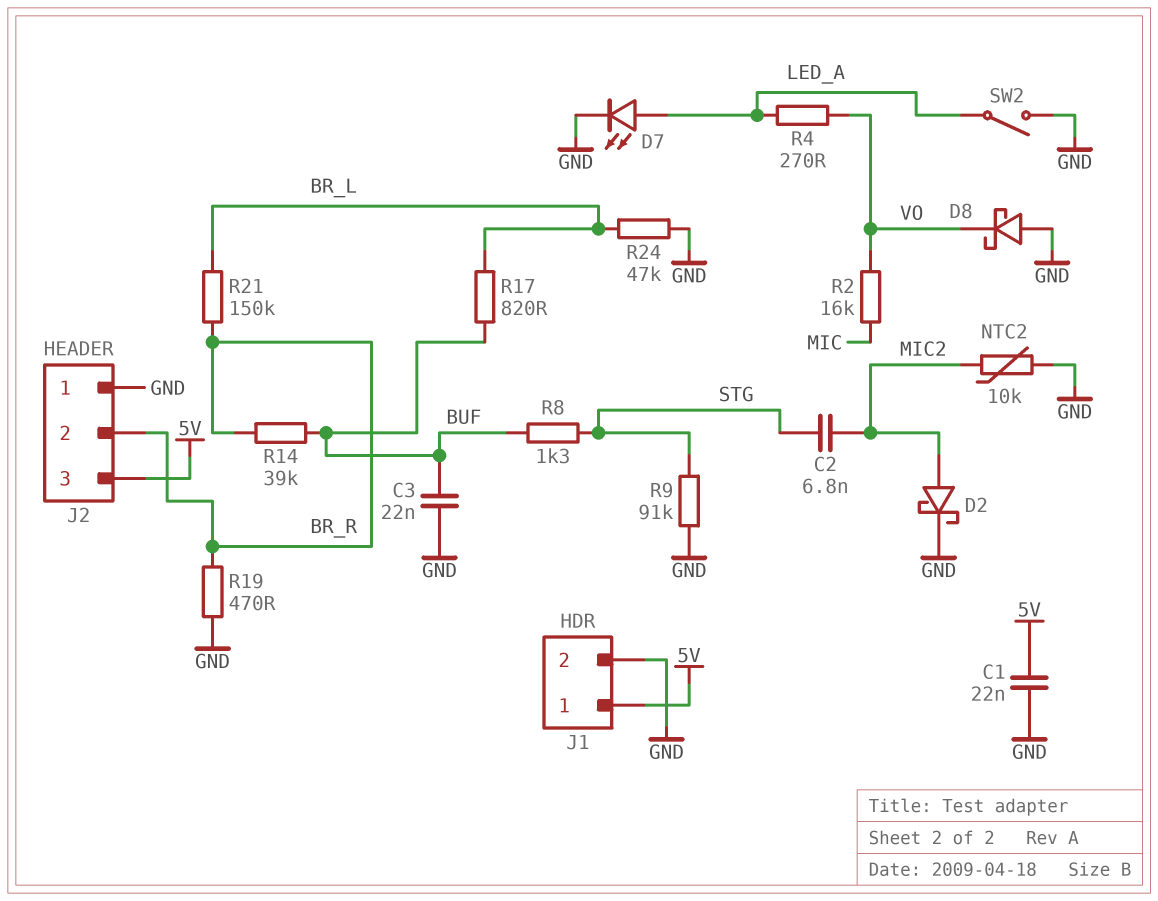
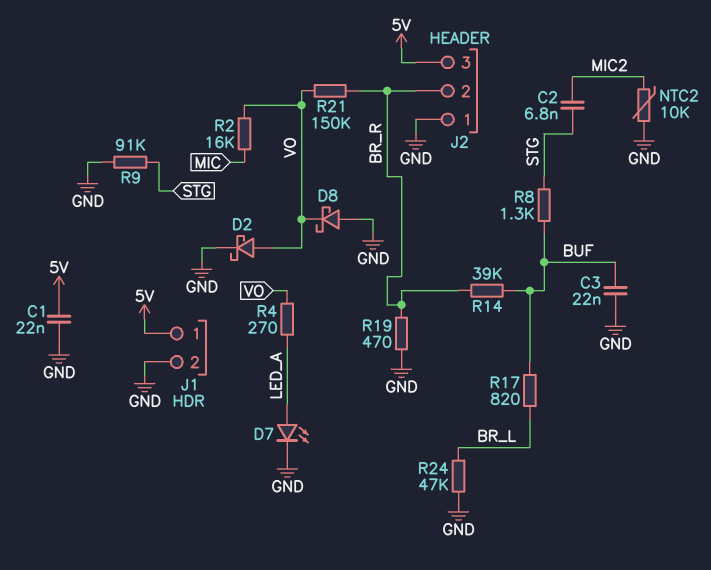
D2: schottky (A MIC2, K GND) -> schottky (A VO, K GND)
R21: 150k (BR_L, BR_R) -> 150k (BR_R, VO)
SW2: switch (GND, LED_A) -> none

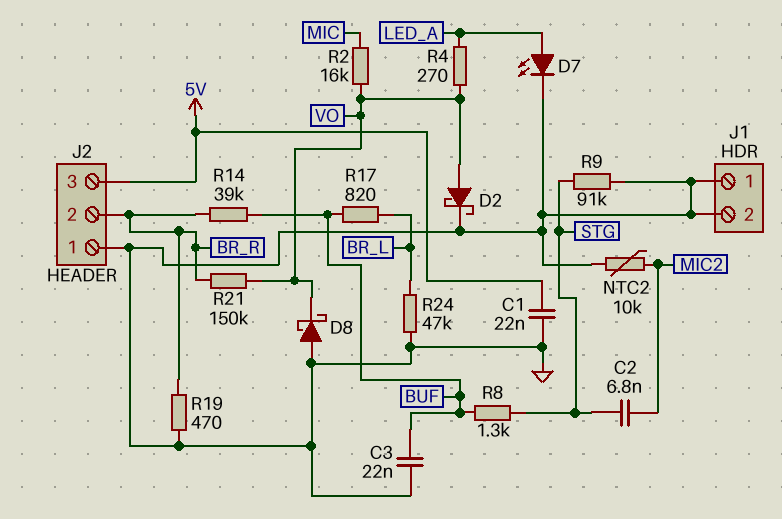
J1 pin 1: 5V -> GND

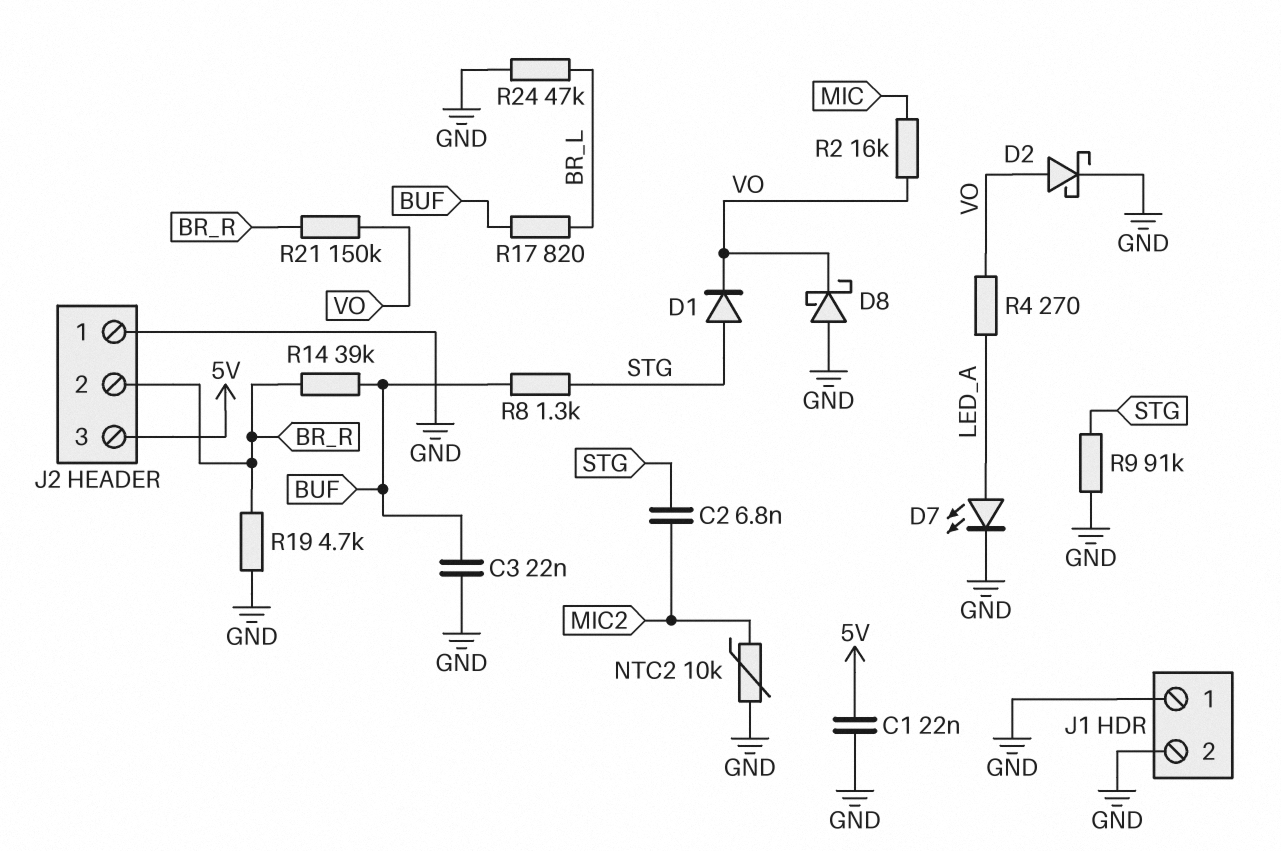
D1: none -> diode (A STG, K VO)
R19: 470 (BR_R, GND) -> 4.7k (BR_R, GND)

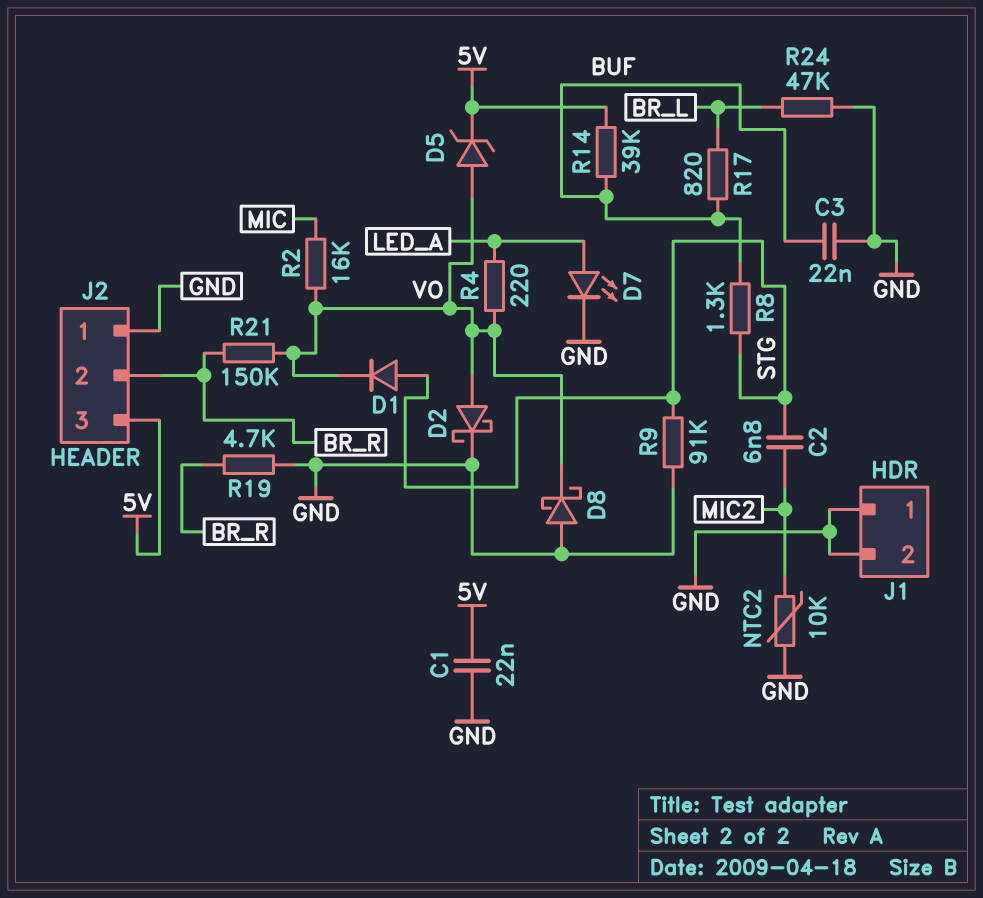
D5: none -> zener (A VO, K 5V)
R4: 270 (LED_A, VO) -> 220 (LED_A, VO)
R14: 39k (BR_R, BUF) -> 39k (5V, BUF)

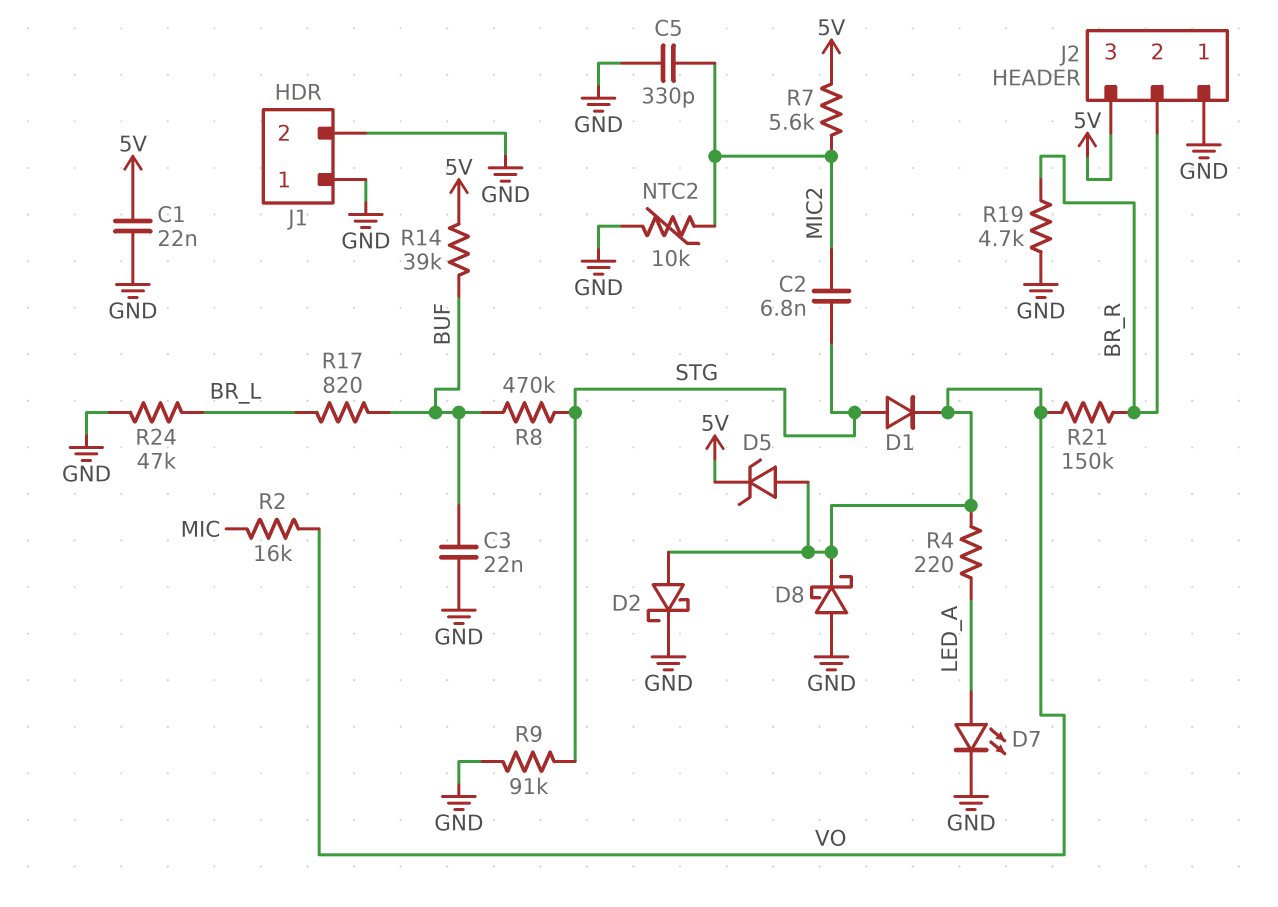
C5: none -> 330pF (GND, MIC2)
R7: none -> 5.6k (5V, MIC2)
R8: 1.3k (BUF, STG) -> 470k (BUF, STG)

